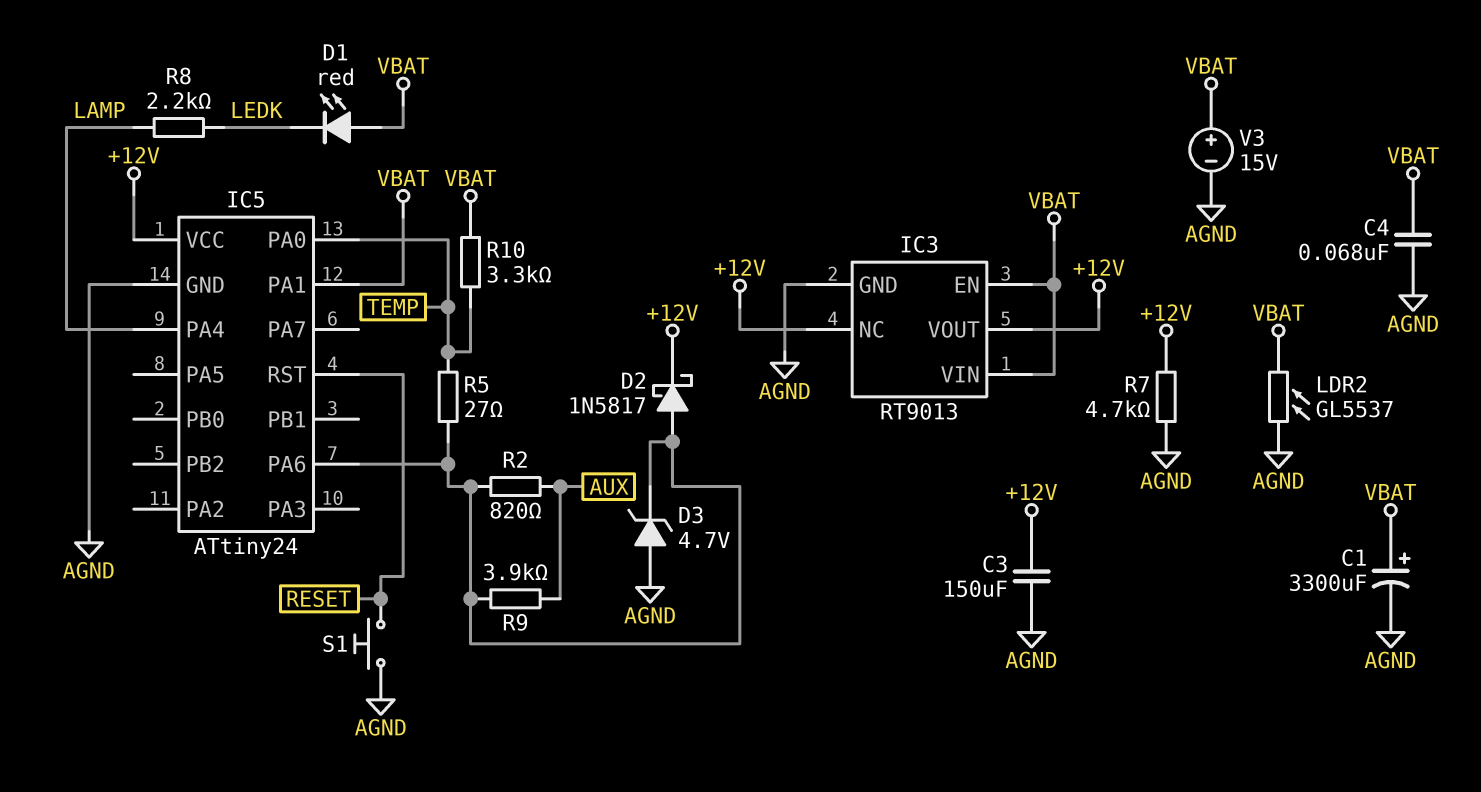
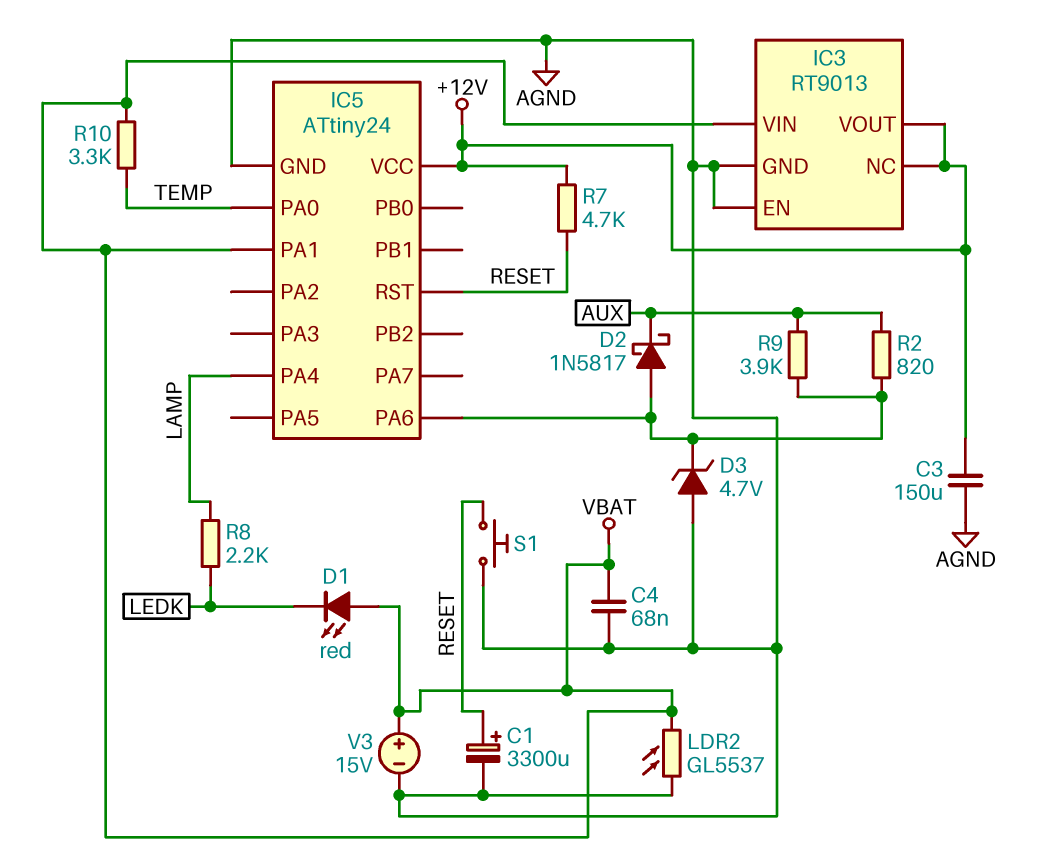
C1: 3300uF (plus VBAT, minus AGND) -> 3300uF (plus RESET, minus AGND)
D2: schottky 1N5817 (A IC5/PA6, K +12V) -> schottky 1N5817 (A IC5/PA6, K AUX)
IC3 pin EN: VBAT -> AGND
R5: 27 (IC5/PA6, TEMP) -> none
R7: 4.7k (+12V, AGND) -> 4.7k (+12V, RESET)

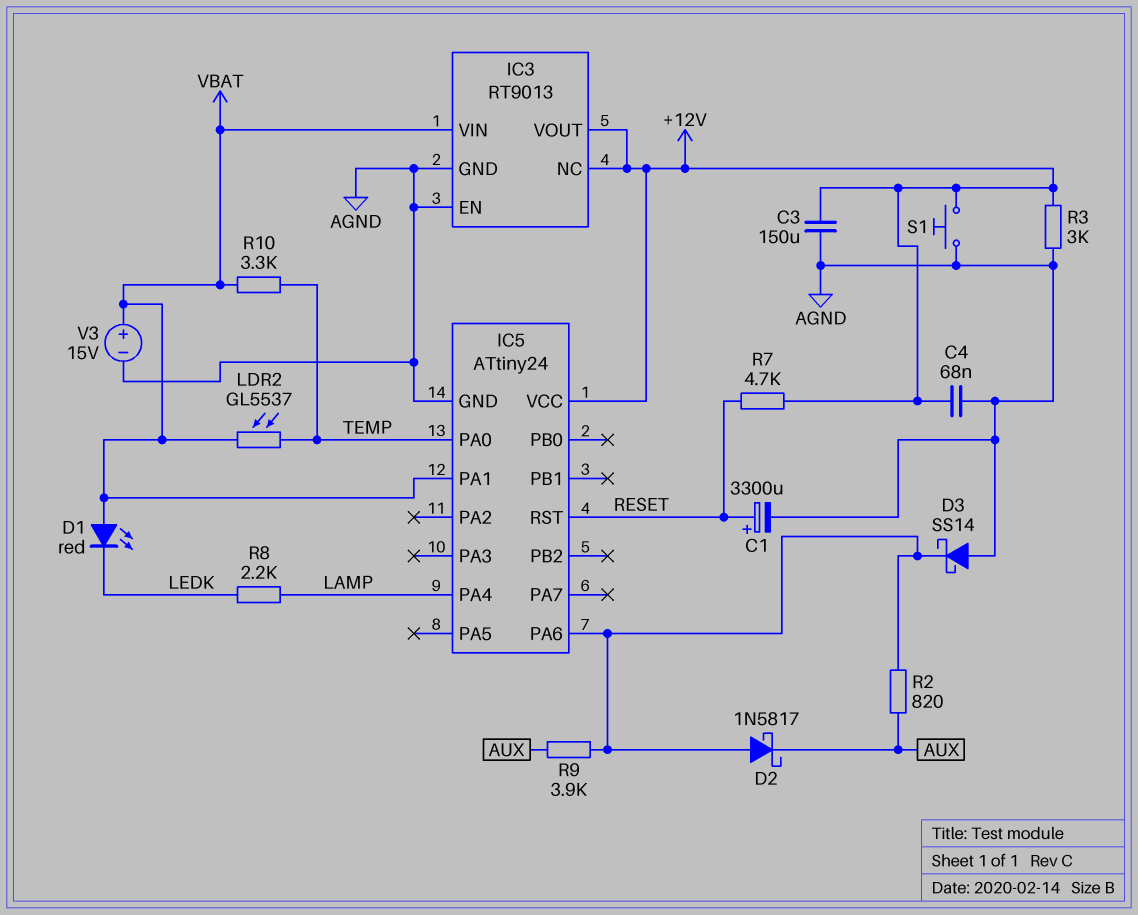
C4: 68nF (AGND, VBAT) -> 68nF (+12V, AGND)
D3: zener 4.7V (A AGND, K IC5/PA6) -> schottky SS14 (A AGND, K IC5/PA6)
LDR2: GL5537 (AGND, VBAT) -> GL5537 (TEMP, VBAT)
R3: none -> 3k (+12V, AGND)
S1: button (AGND, RESET) -> button (+12V, AGND)

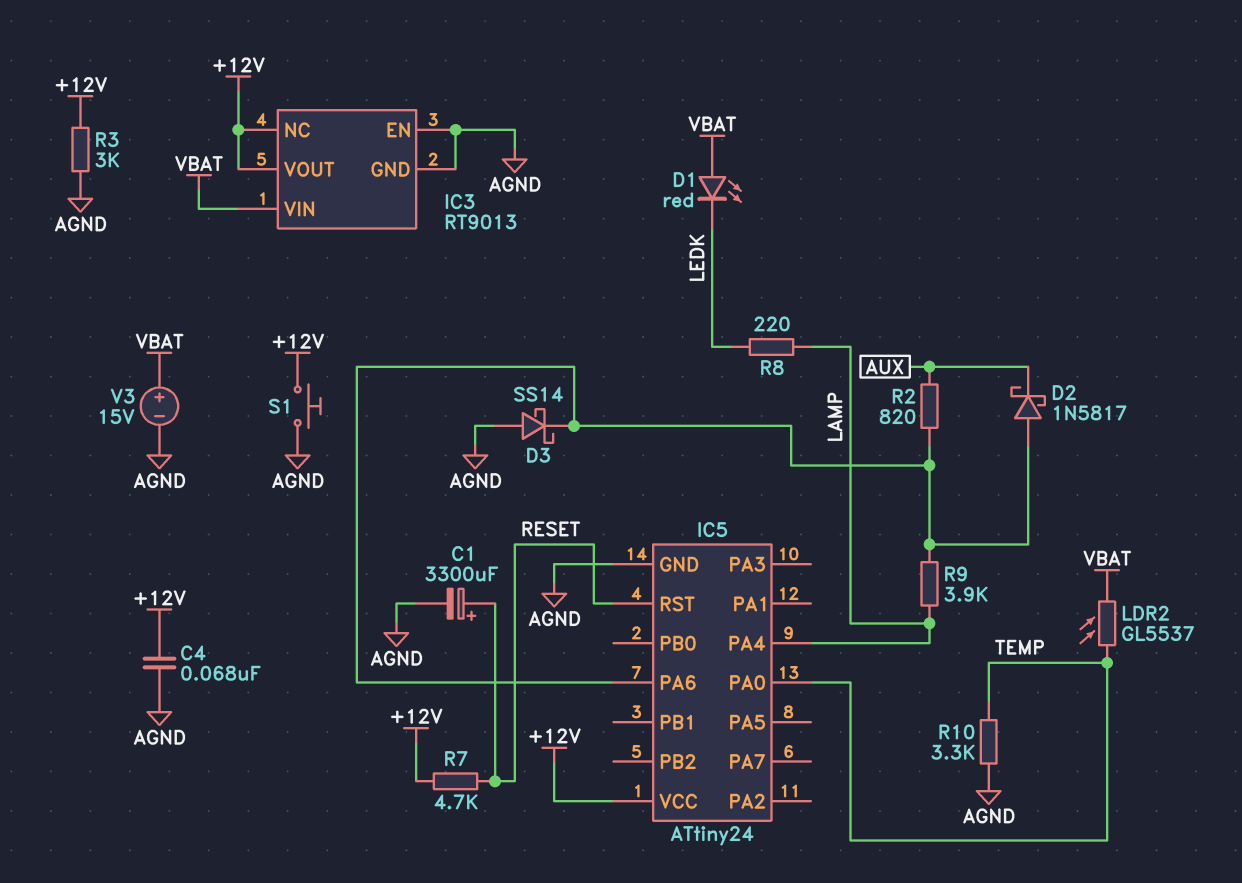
C3: 150uF (+12V, AGND) -> none
IC5 pin PA1: VBAT -> none
R8: 2.2k (LAMP, LEDK) -> 220 (LAMP, LEDK)
R9: 3.9k (AUX, IC5/PA6) -> 3.9k (IC5/PA6, LAMP)
R10: 3.3k (TEMP, VBAT) -> 3.3k (AGND, TEMP)

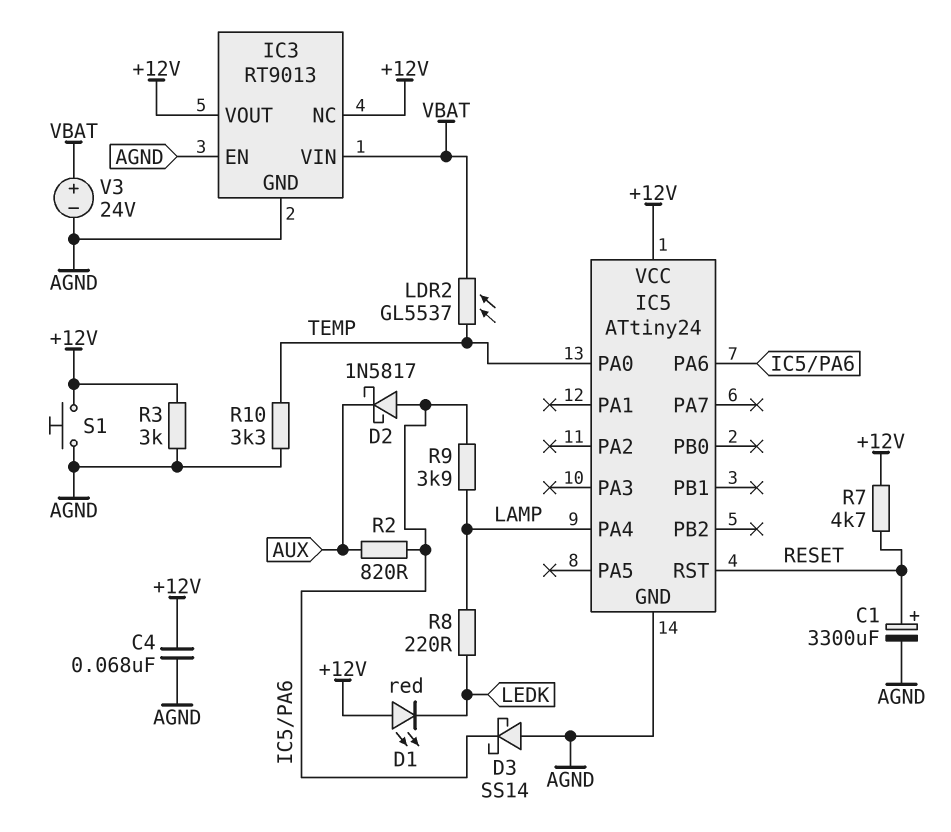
D1: LED red (A VBAT, K LEDK) -> LED red (A +12V, K LEDK)
V3: 15V (plus VBAT, minus AGND) -> 24V (plus VBAT, minus AGND)

